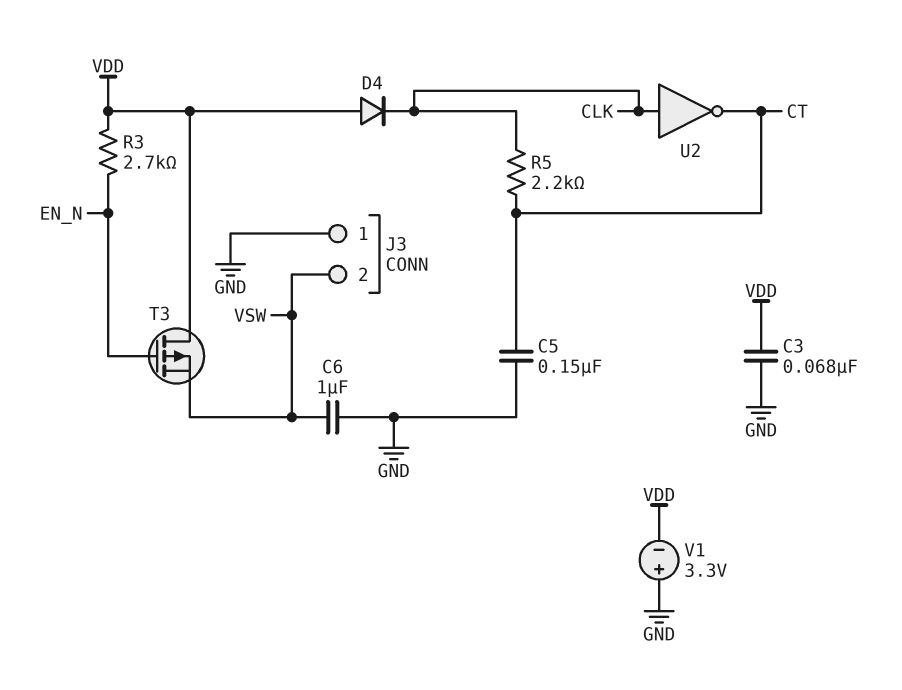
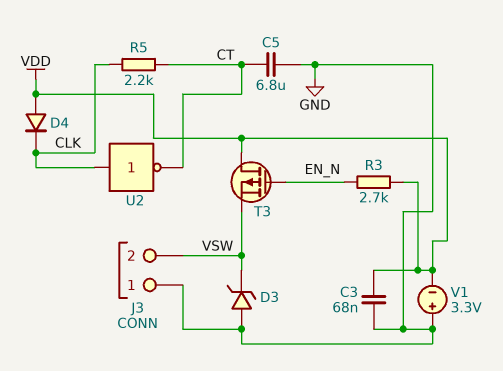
C5: 150nF (CT, GND) -> 6.8uF (CT, GND)
C6: 1uF (GND, VSW) -> none
D3: none -> zener (A GND, K VSW)

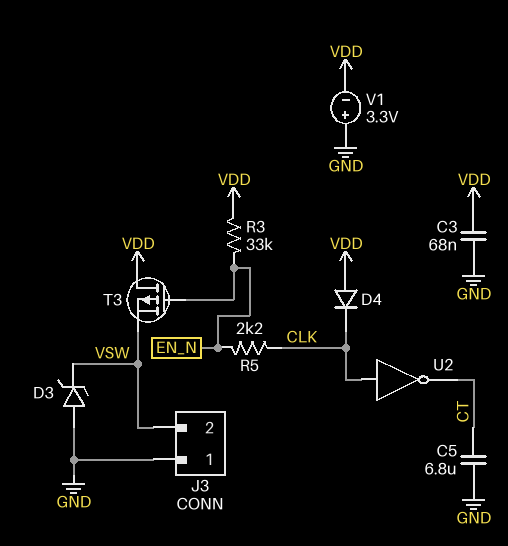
R3: 2.7k (EN_N, VDD) -> 33k (EN_N, VDD)
R5: 2.2k (CLK, CT) -> 2.2k (CLK, EN_N)

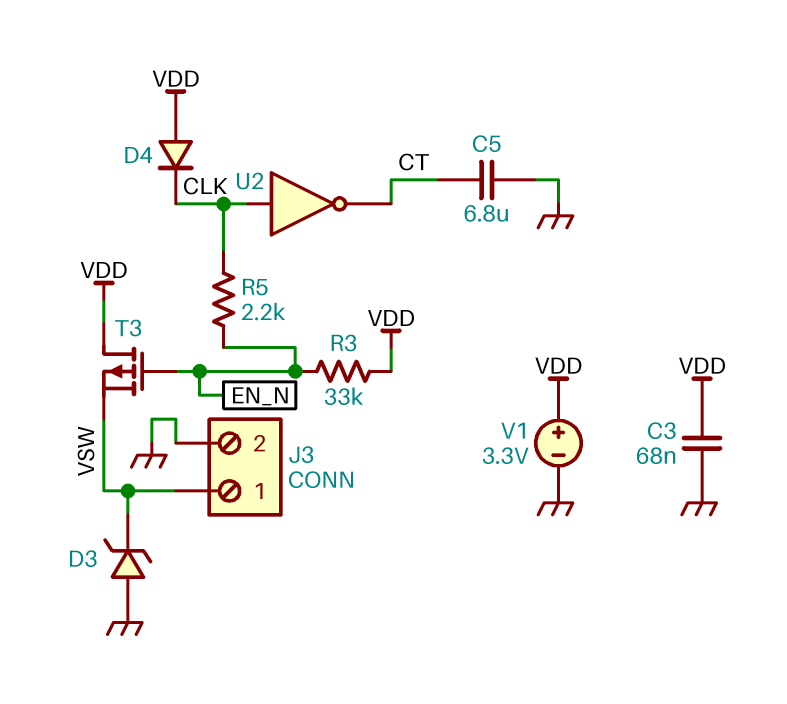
J3 pin 1: GND -> VSW
J3 pin 2: VSW -> GND
V1: 3.3V (plus GND, minus VDD) -> 3.3V (plus VDD, minus GND)

